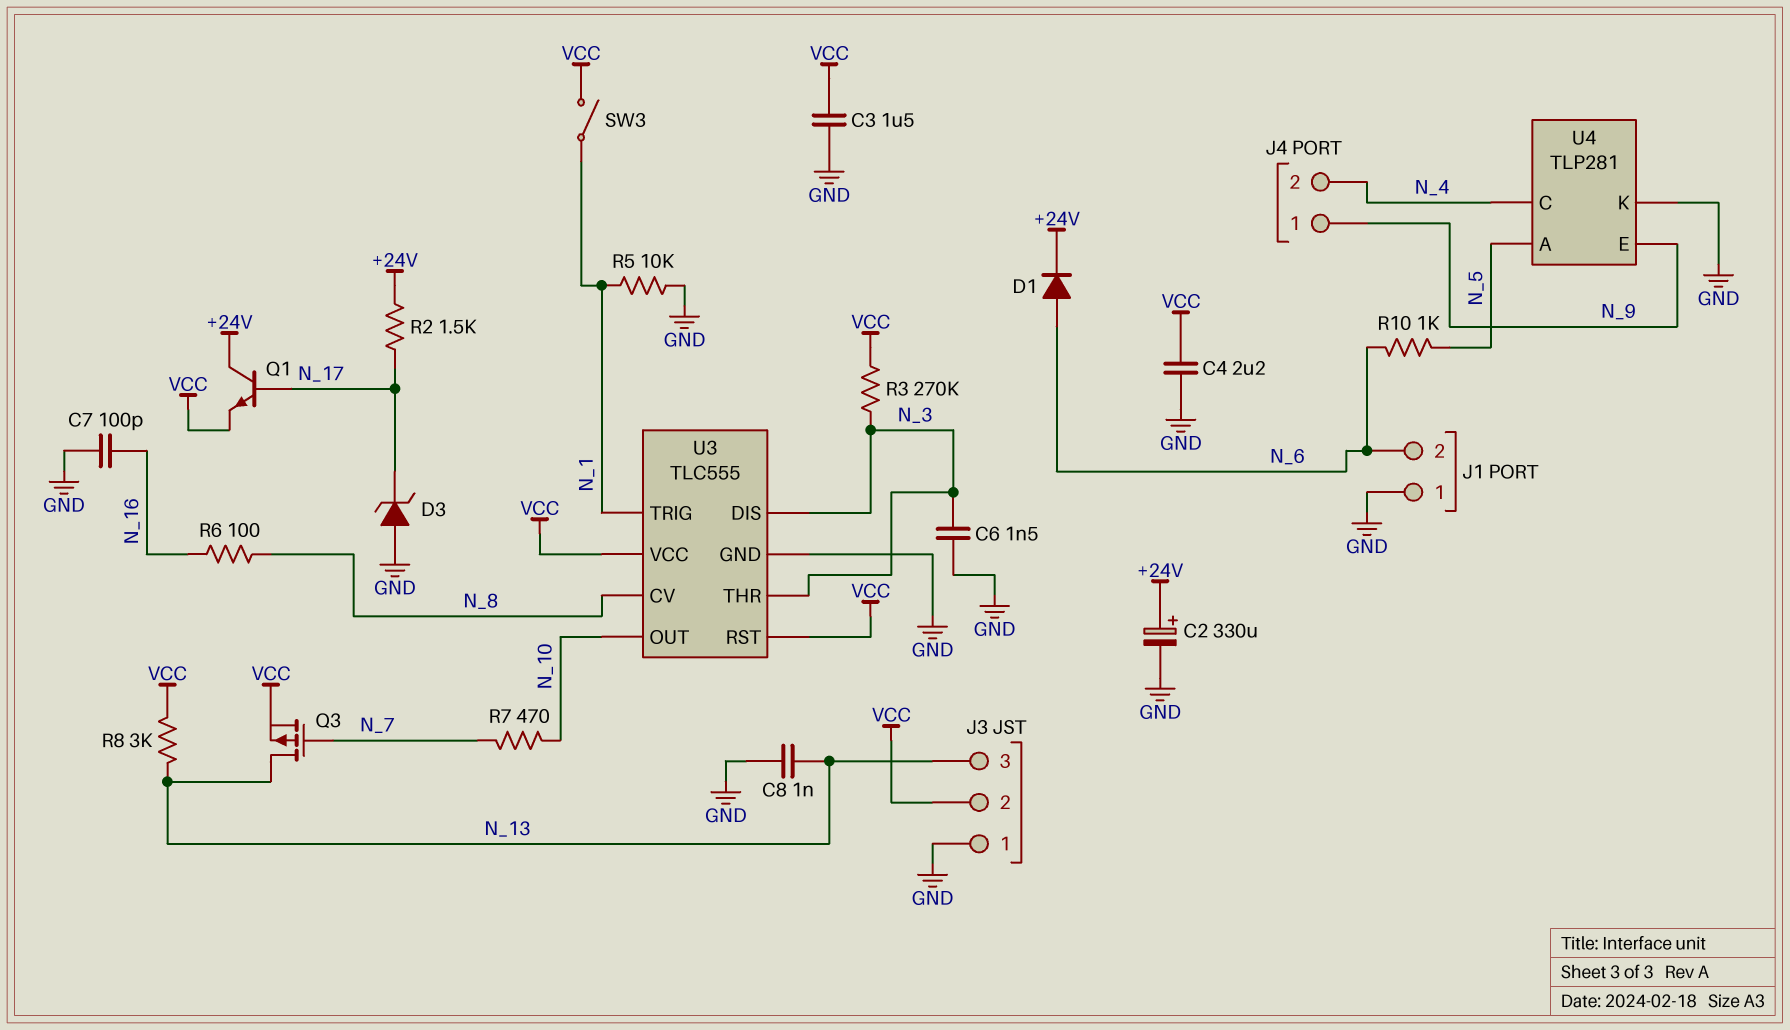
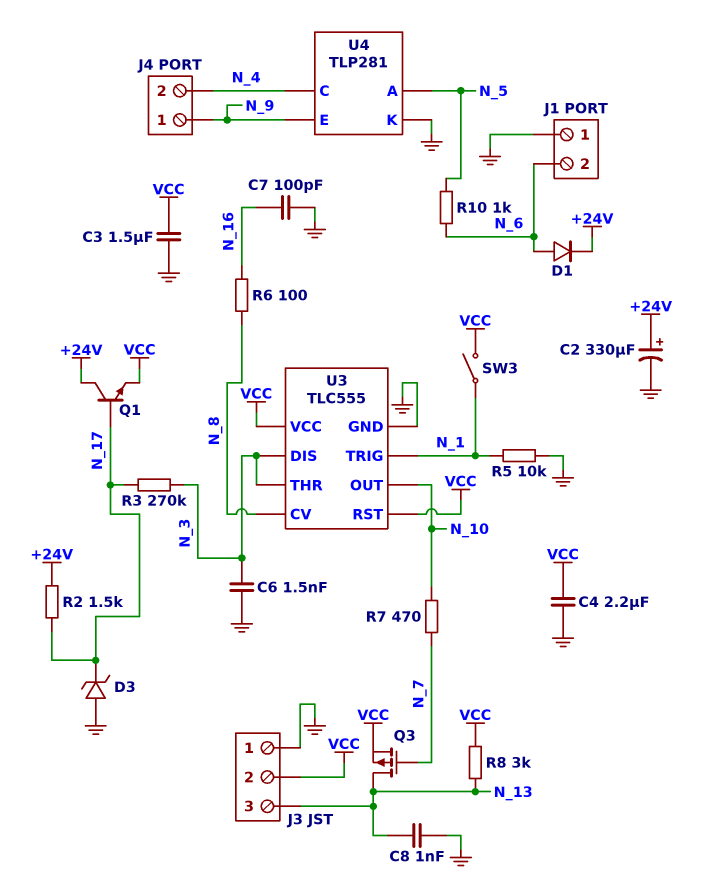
R3: 270k (N_3, VCC) -> 270k (N_3, N_17)

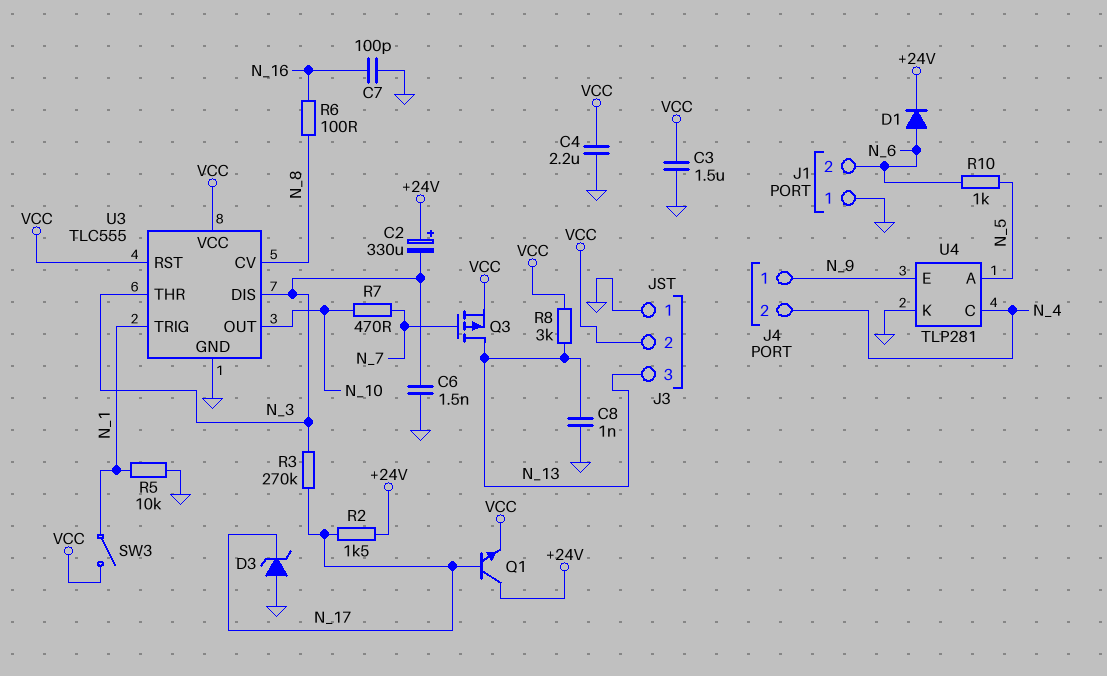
C2: 330uF (plus +24V, minus GND) -> 330uF (plus +24V, minus N_3)

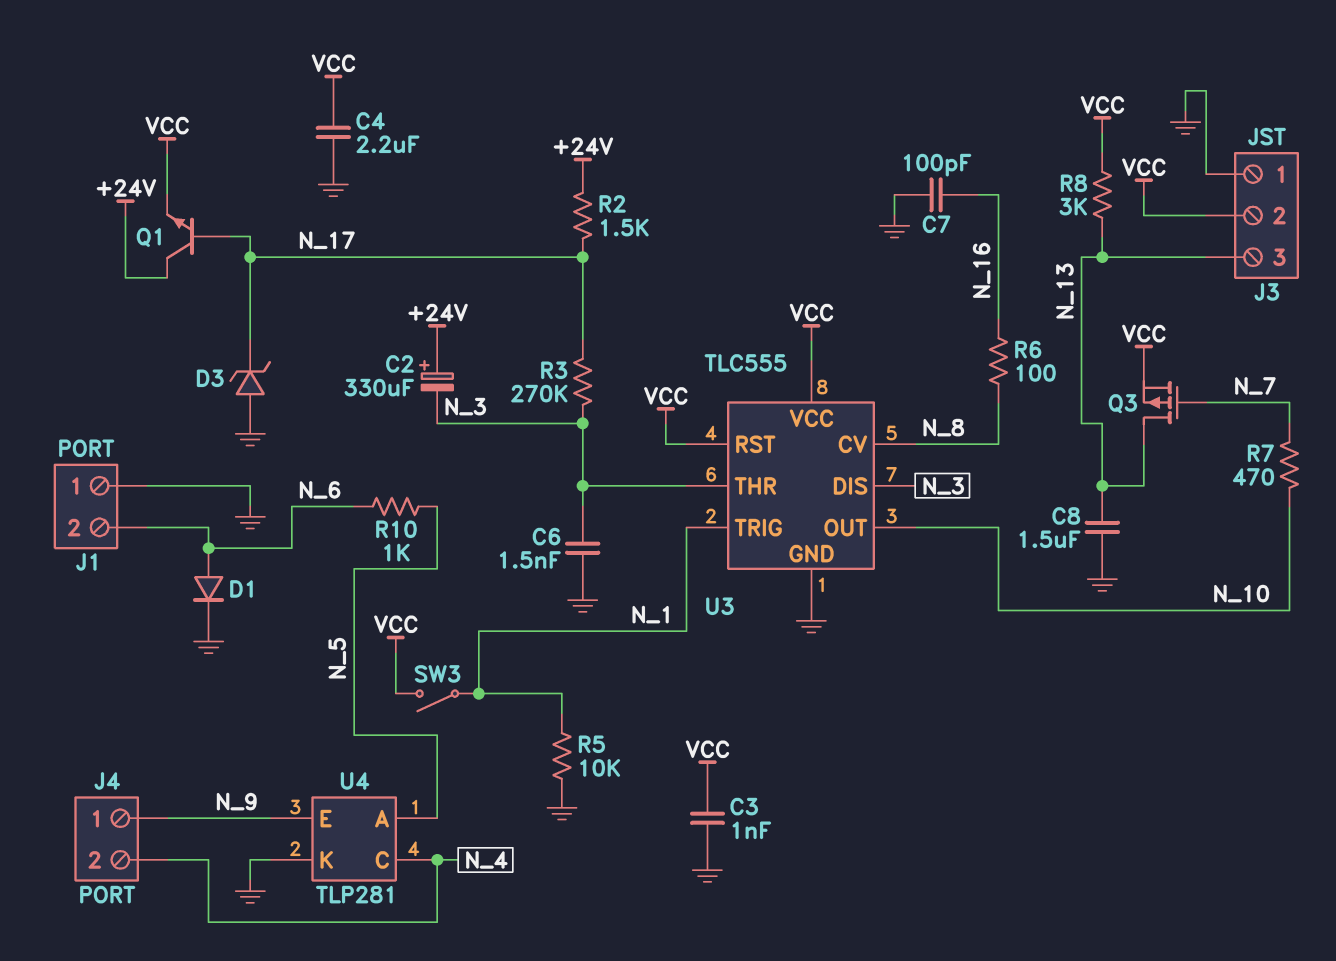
C3: 1.5uF (GND, VCC) -> 1nF (GND, VCC)
C8: 1nF (GND, N_13) -> 1.5uF (GND, N_13)
D1: diode (A N_6, K +24V) -> diode (A N_6, K GND)

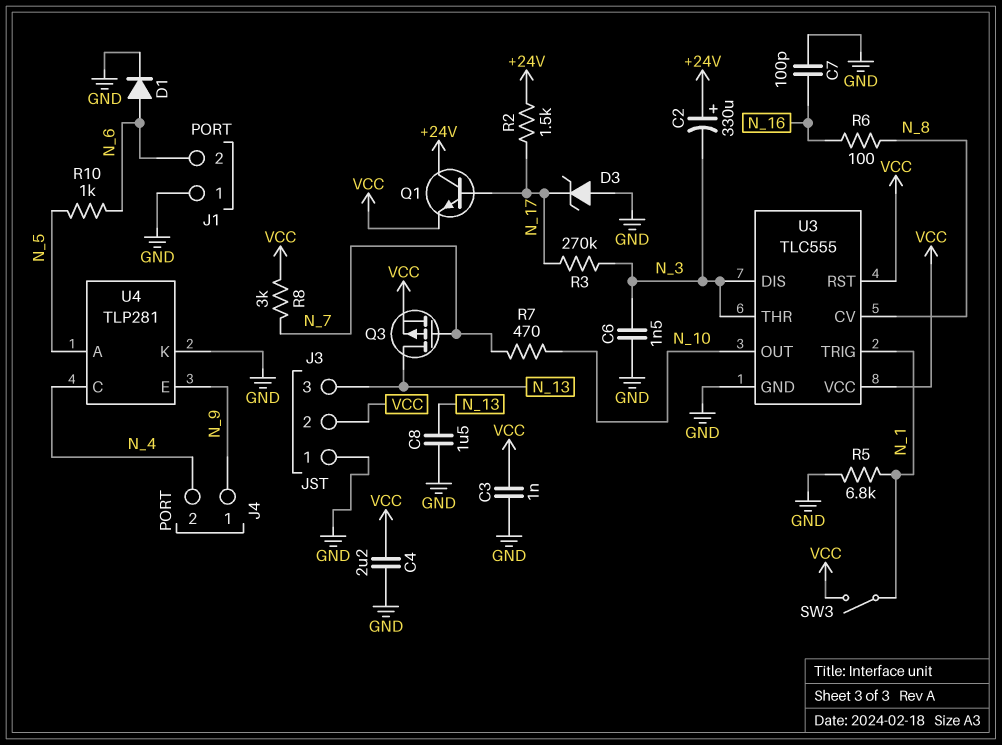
R5: 10k (GND, N_1) -> 6.8k (GND, N_1)
R8: 3k (N_13, VCC) -> 3k (N_7, VCC)

